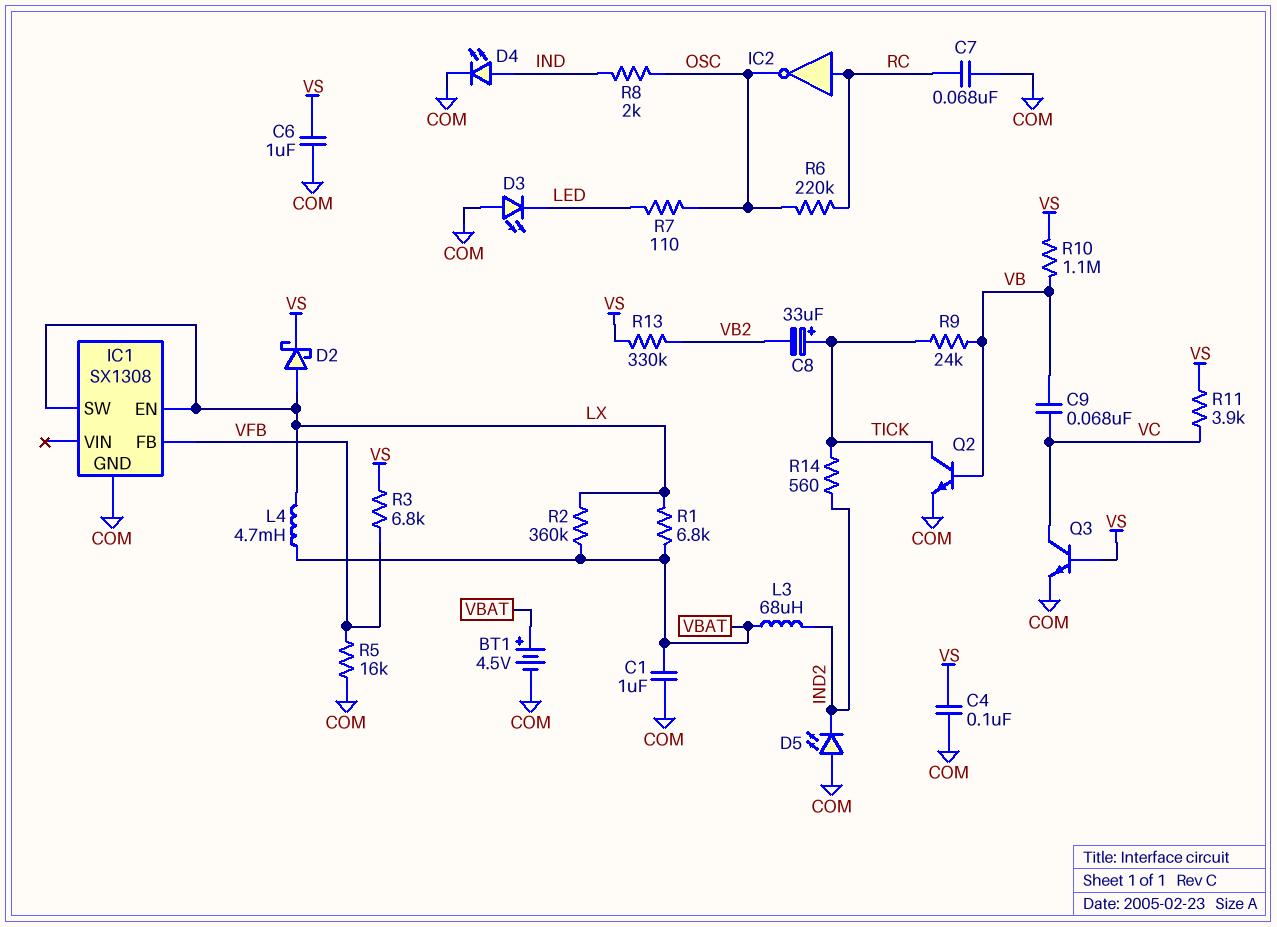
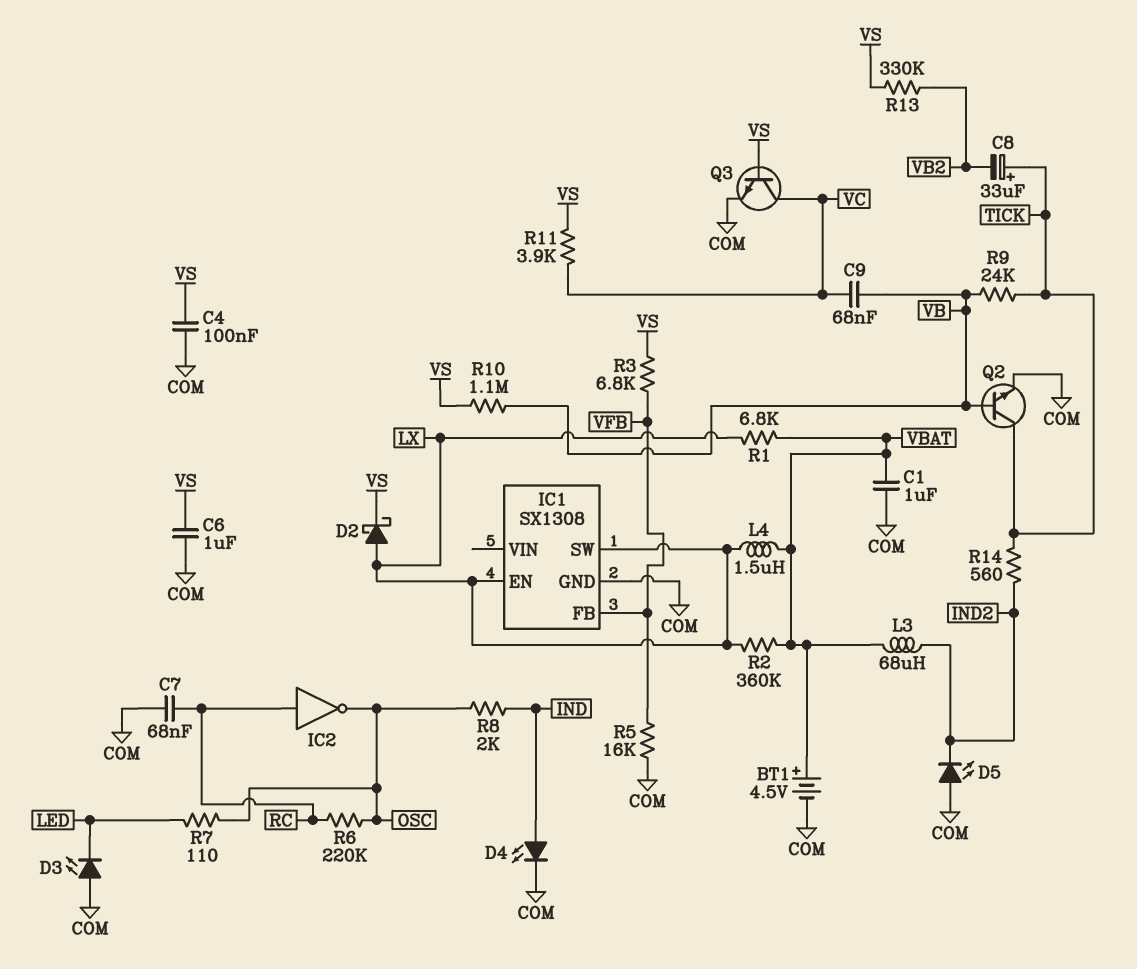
L4: 4.7mH (LX, VBAT) -> 1.5uH (LX, VBAT)

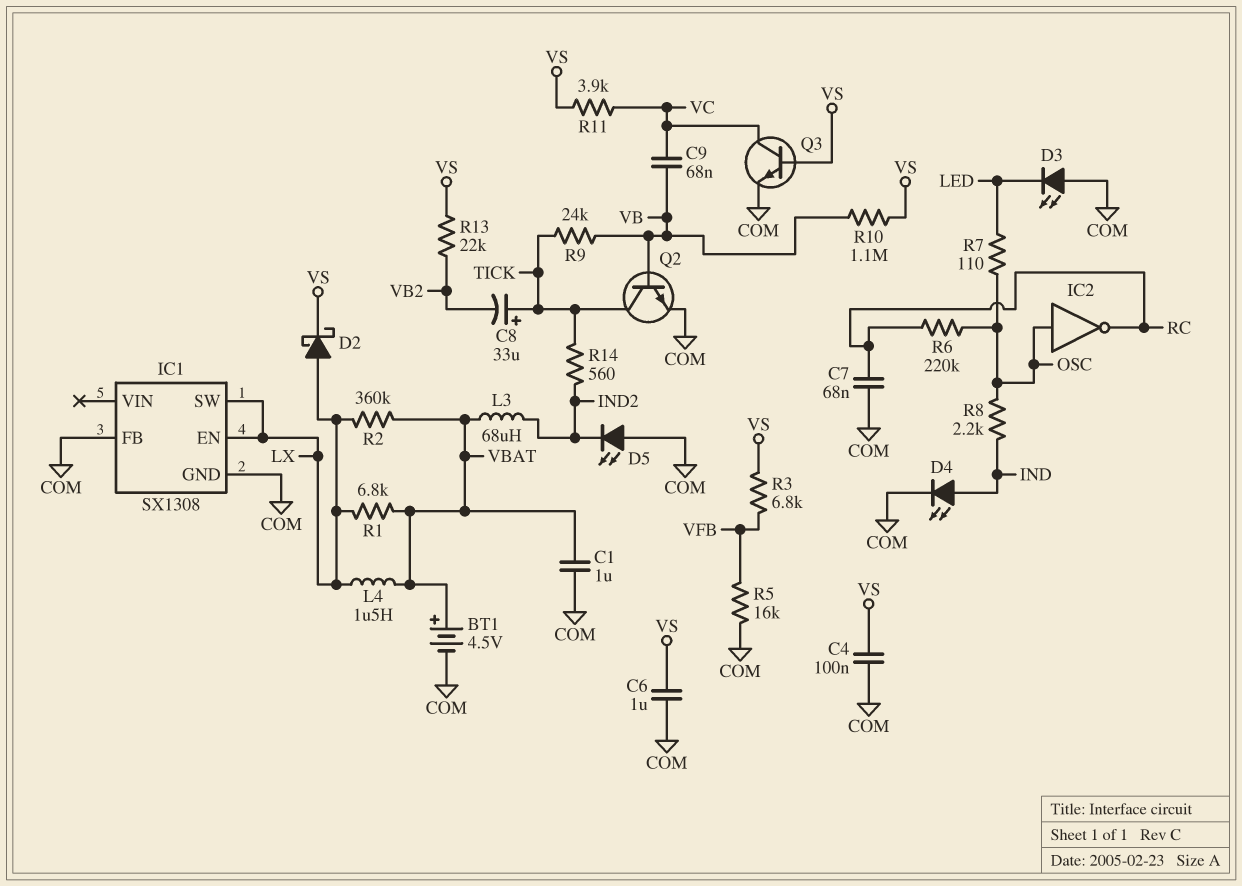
IC1 pin FB: VFB -> COM
IC2: NOT (in RC, out OSC) -> NOT (in OSC, out RC)
R8: 2k (IND, OSC) -> 2.2k (IND, OSC)
R13: 330k (VB2, VS) -> 22k (VB2, VS)

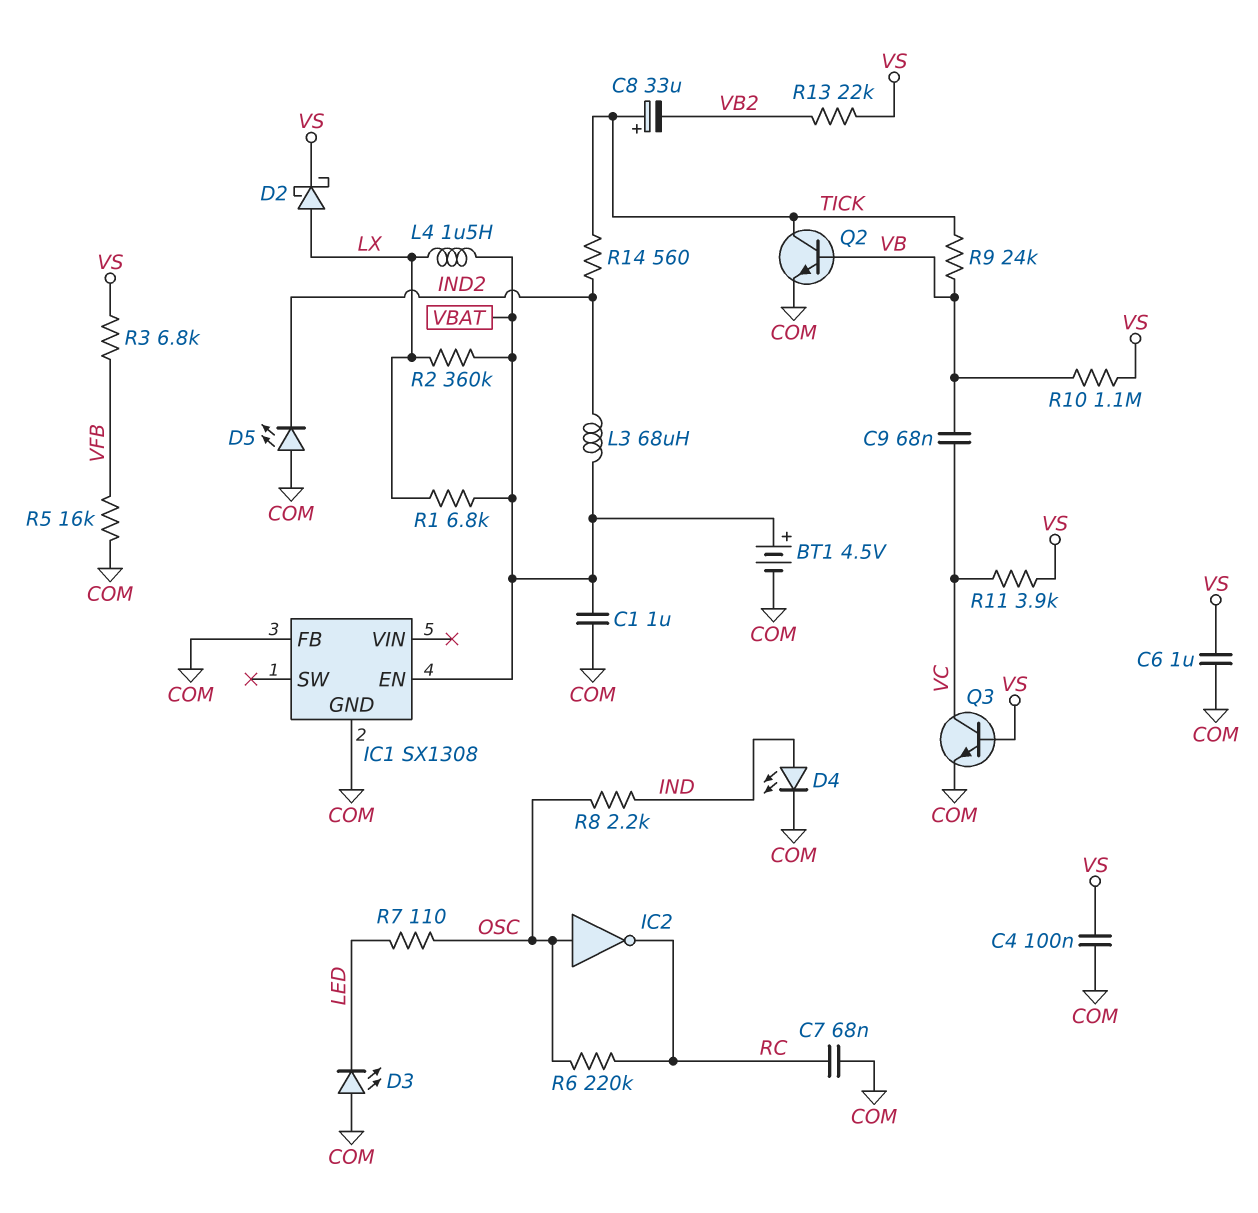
IC1 pin EN: LX -> VBAT
IC1 pin SW: LX -> none

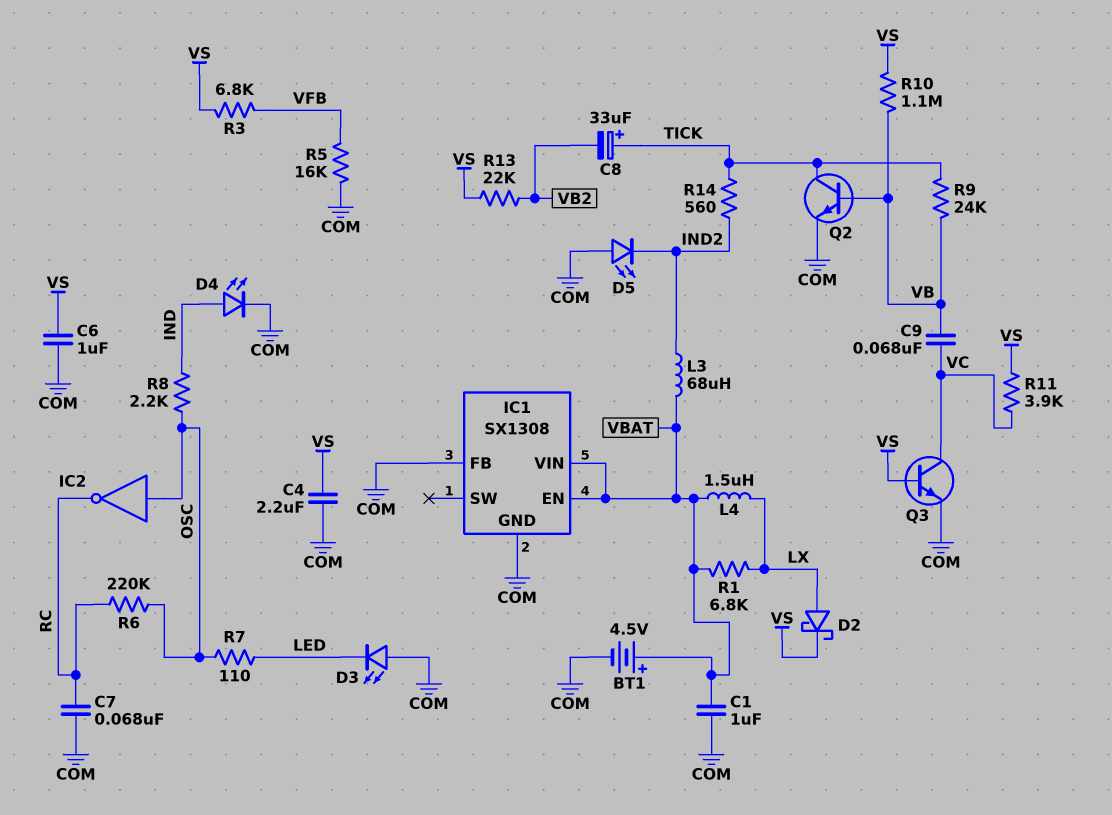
C4: 100nF (COM, VS) -> 2.2uF (COM, VS)
IC1 pin VIN: none -> VBAT
R2: 360k (LX, VBAT) -> none

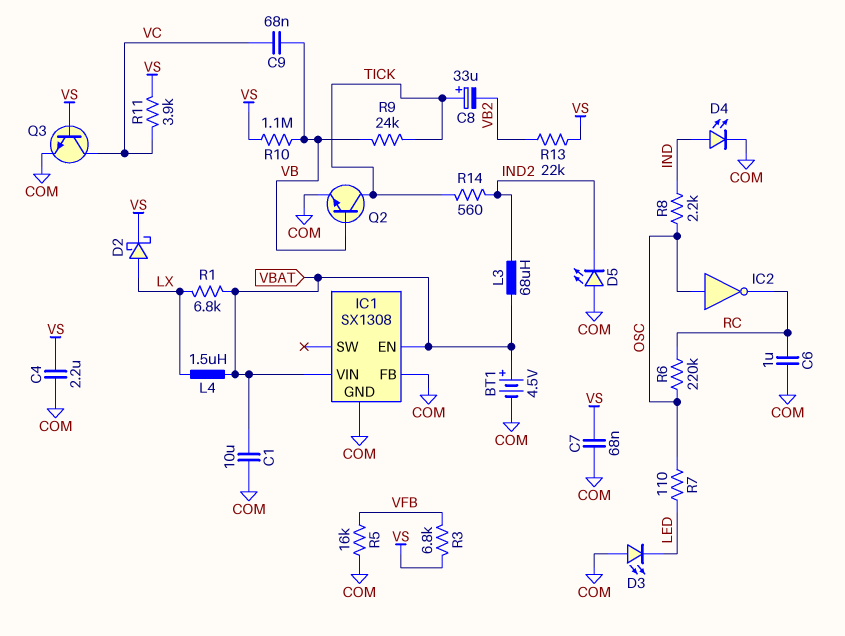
C1: 1uF (COM, VBAT) -> 10uF (COM, VBAT)
C6: 1uF (COM, VS) -> 1uF (COM, RC)
C7: 68nF (COM, RC) -> 68nF (COM, VS)

